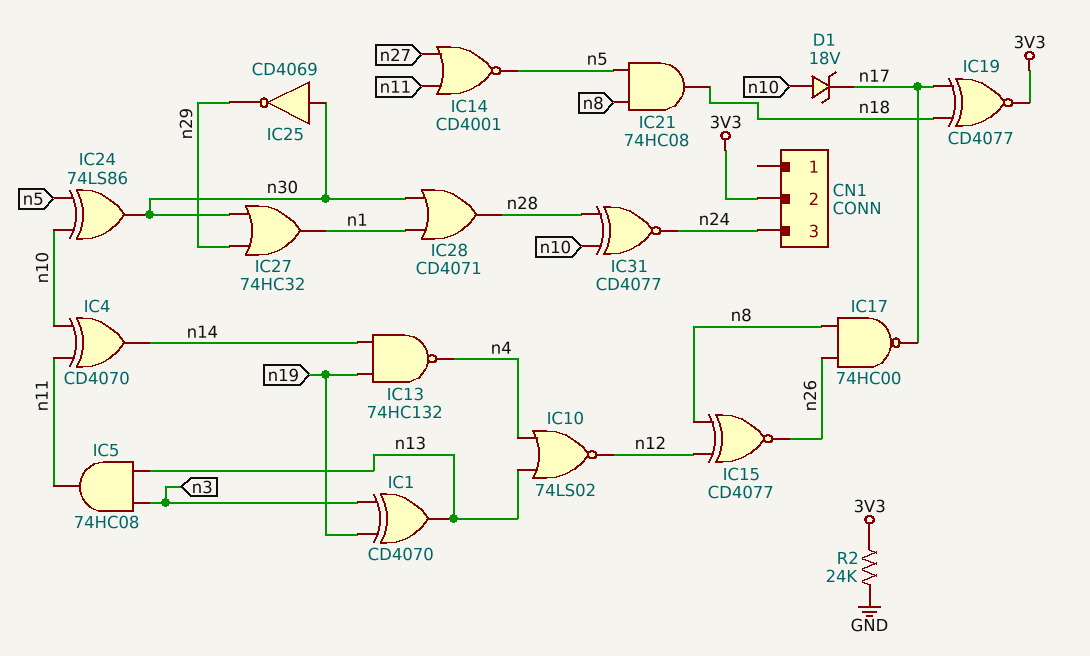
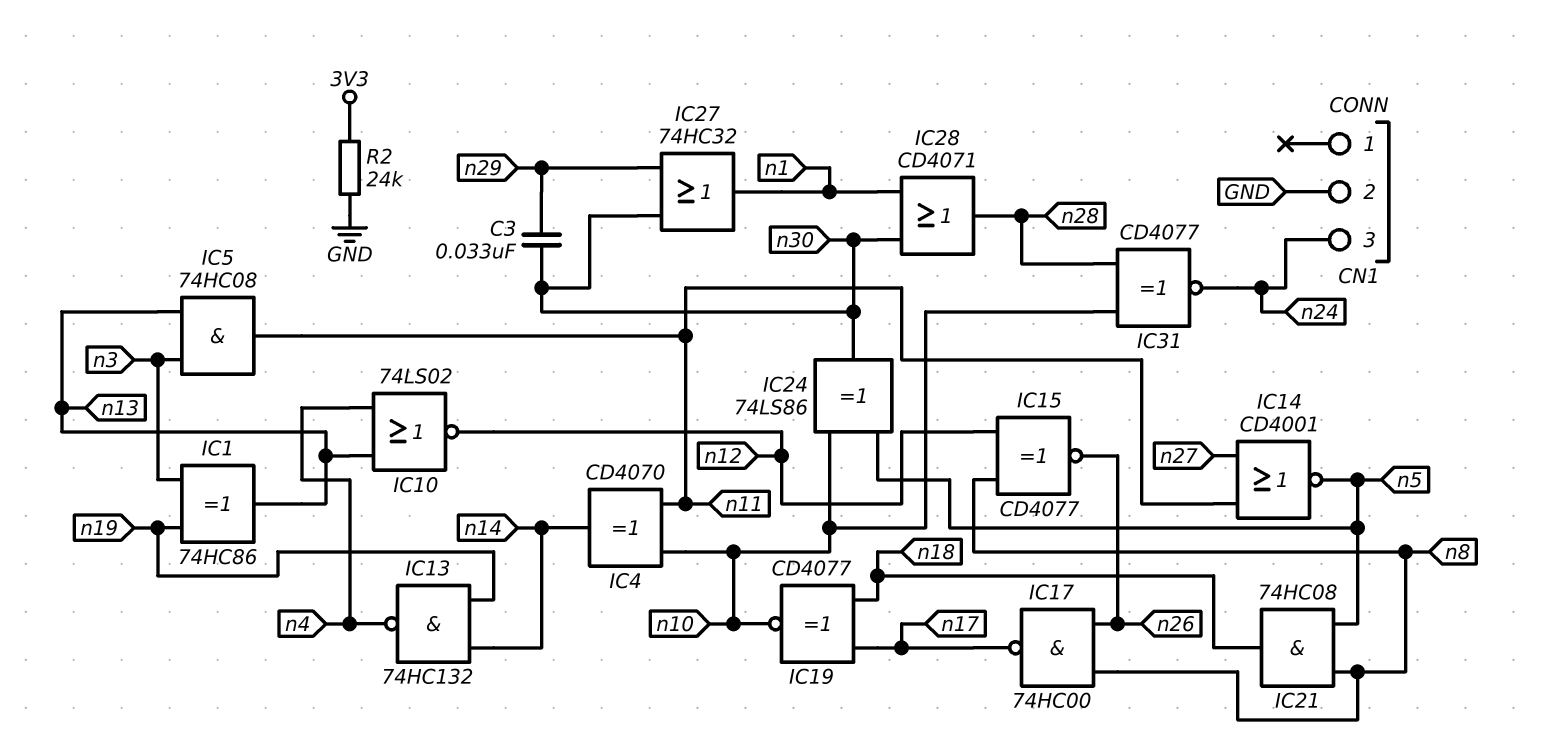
C3: none -> 33nF (n29, n30)
CN1 pin 2: 3V3 -> GND
D1: zener 18V (A n10, K n17) -> none
IC1: XOR CD4070 (in n3, in n19, out n13) -> XOR 74HC86 (in n3, in n19, out n13)
IC19: XNOR CD4077 (in n17, in n18, out 3V3) -> XNOR CD4077 (in n17, in n18, out n10)
IC25: NOT CD4069 (in n30, out n29) -> none

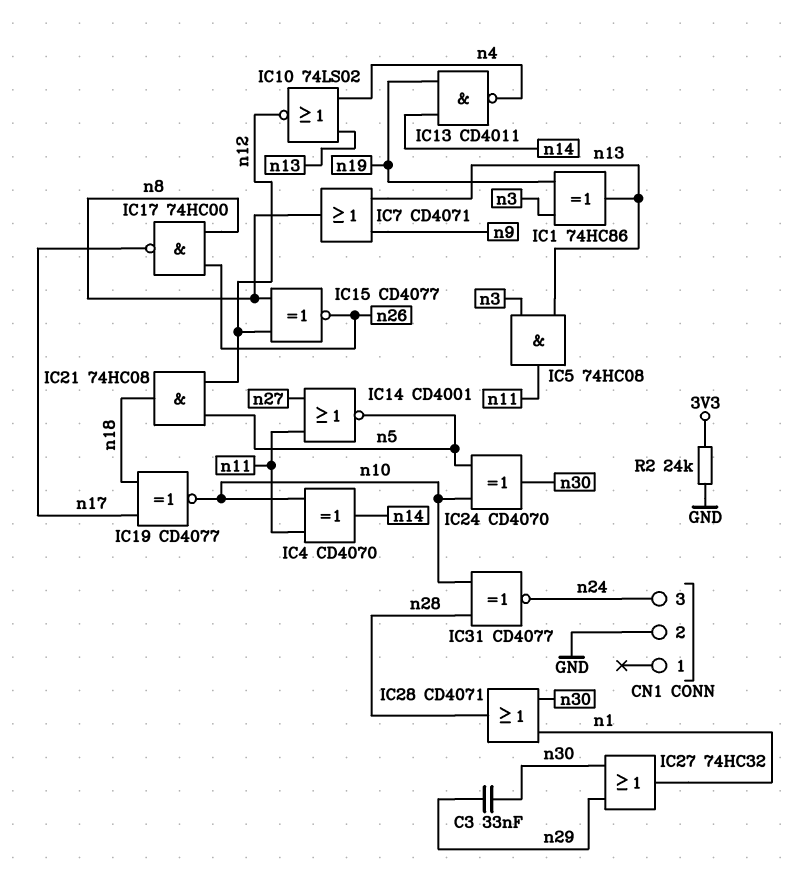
IC7: none -> OR CD4071 (in n9, in n13, out n8)
IC13: NAND 74HC132 (in n14, in n19, out n4) -> NAND CD4011 (in n14, in n19, out n4)
IC21: AND 74HC08 (in n5, in n8, out n18) -> AND 74HC08 (in n5, in n12, out n18)
IC24: XOR 74LS86 (in n5, in n10, out n30) -> XOR CD4070 (in n5, in n10, out n30)

